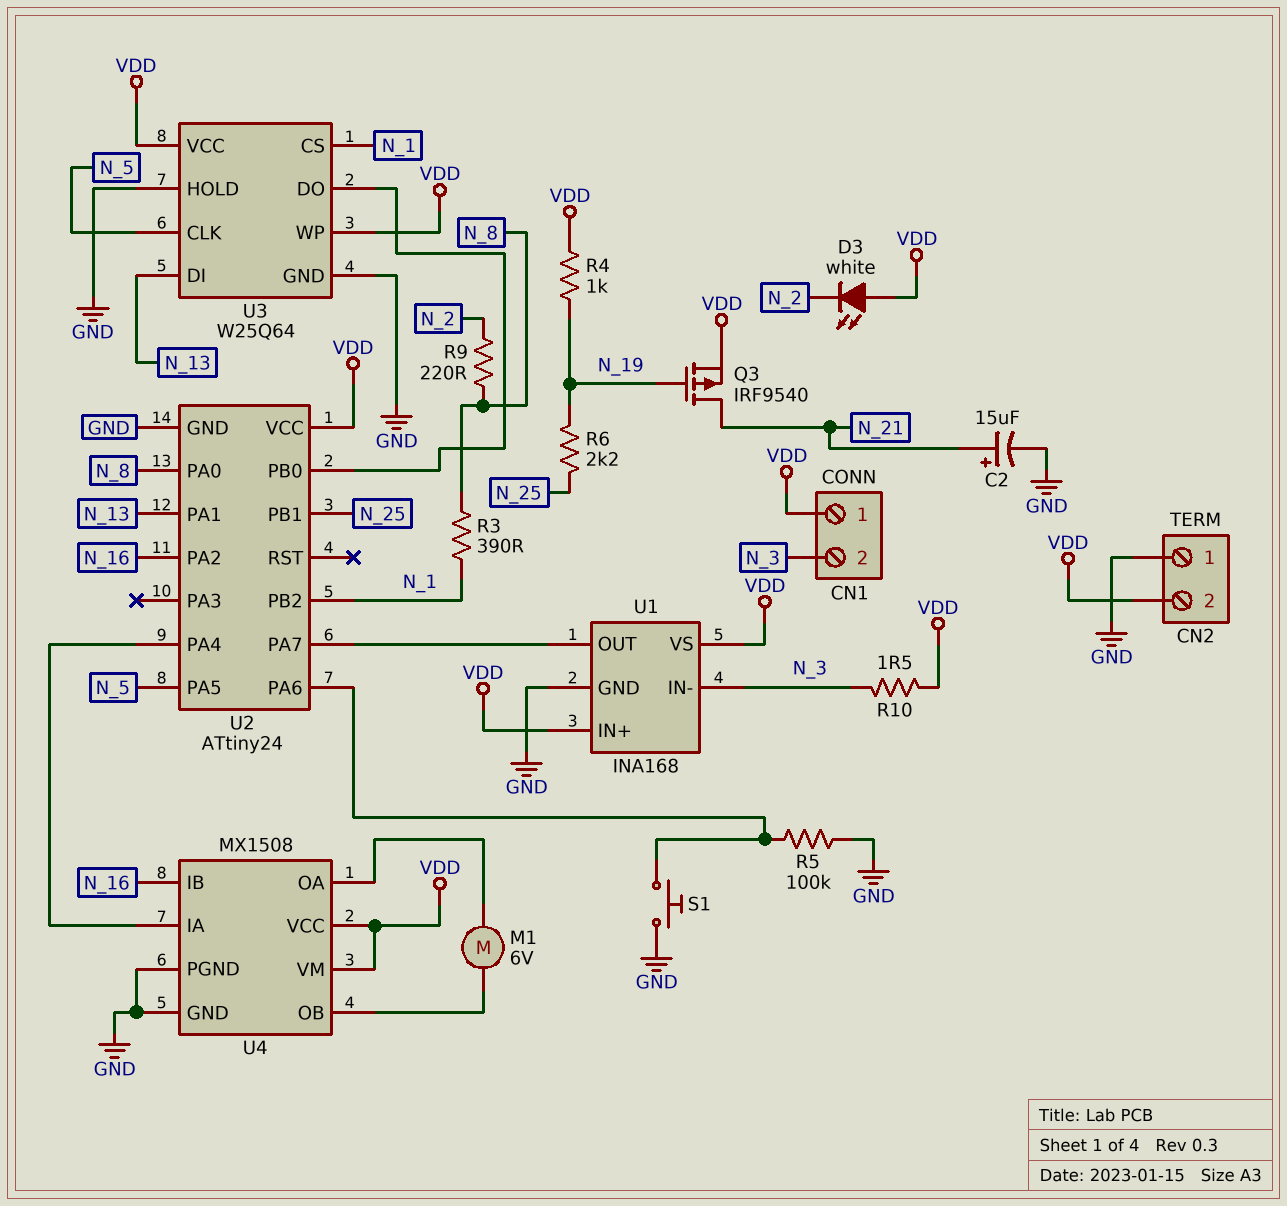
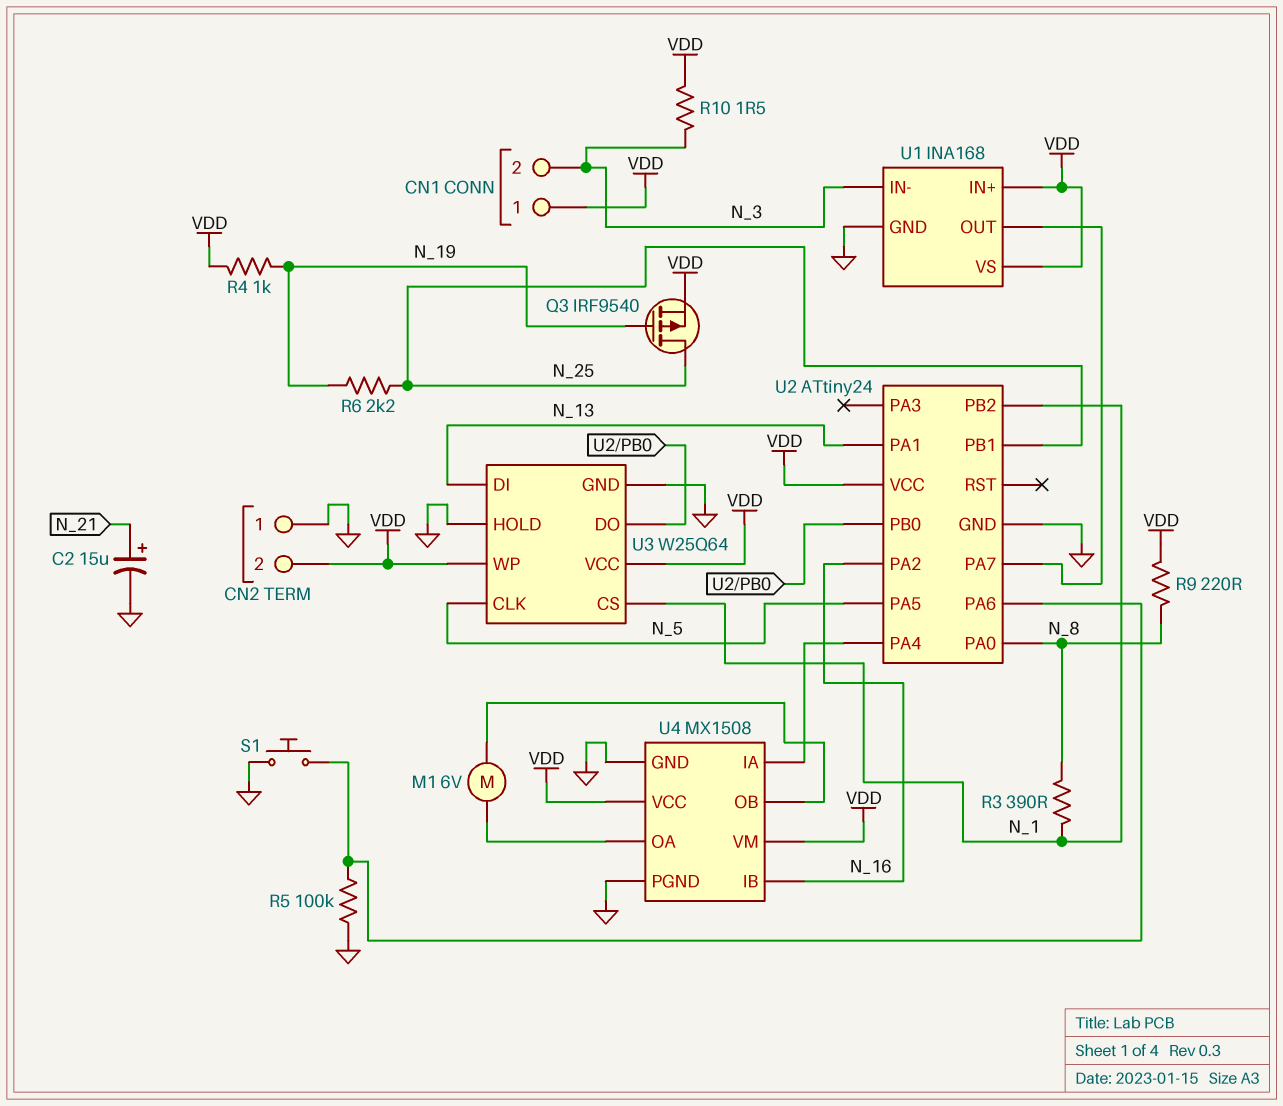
D3: LED white (A VDD, K N_2) -> none
Q3: PMOS IRF9540 (G N_19, D N_21, S VDD) -> PMOS IRF9540 (G N_19, D N_25, S VDD)
R9: 220 (N_2, N_8) -> 220 (N_8, VDD)

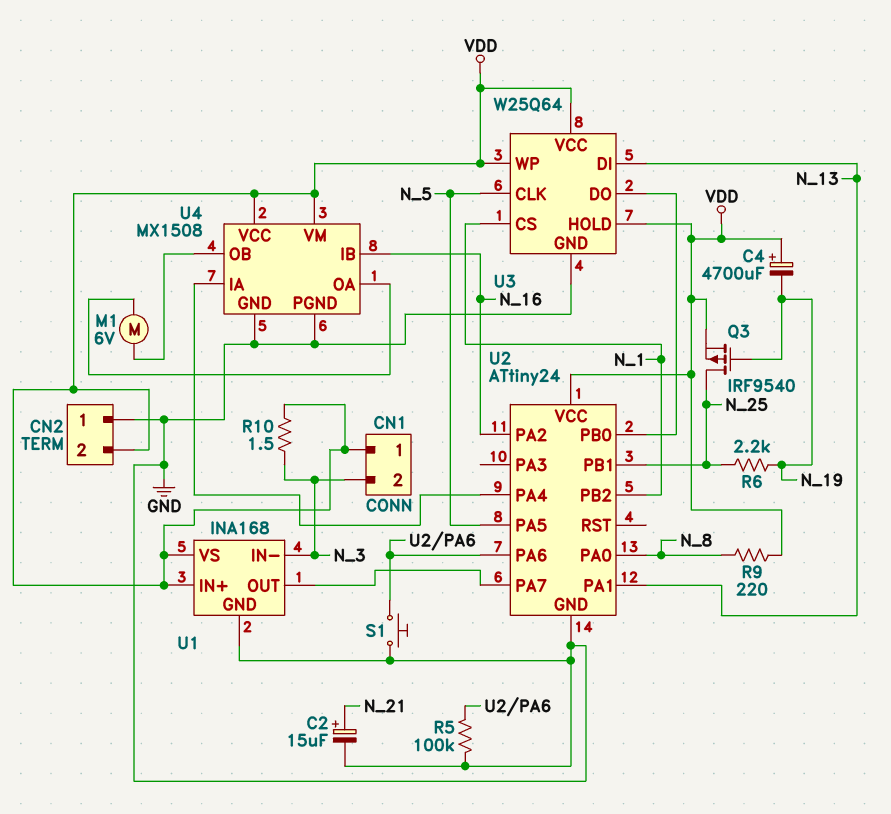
C4: none -> 4700uF (plus VDD, minus N_19)
R3: 390 (N_1, N_8) -> none
R4: 1k (N_19, VDD) -> none
U3 pin HOLD: GND -> VDD

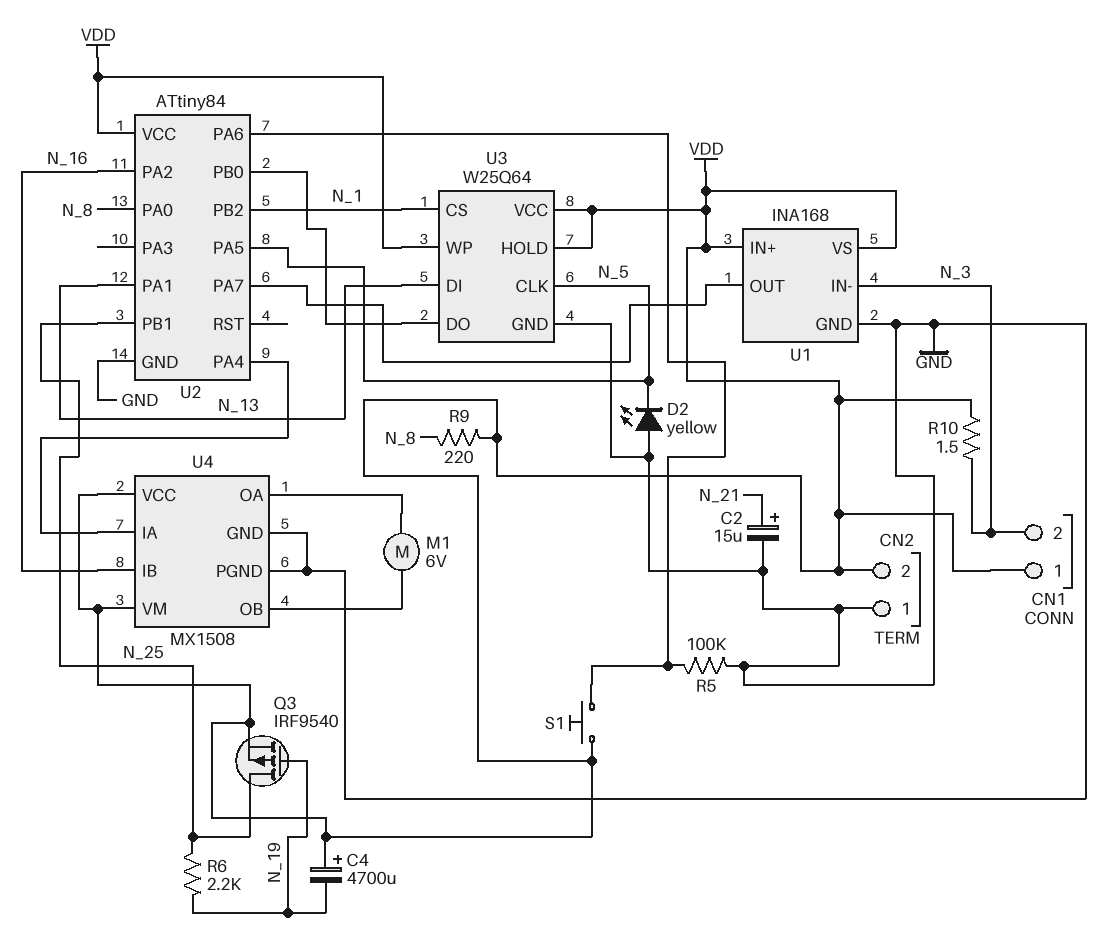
D2: none -> LED yellow (A GND, K N_5)
S1: button (GND, U2/PA6) -> button (U2/PA6, VDD)
U2: ATtiny24 -> ATtiny84

